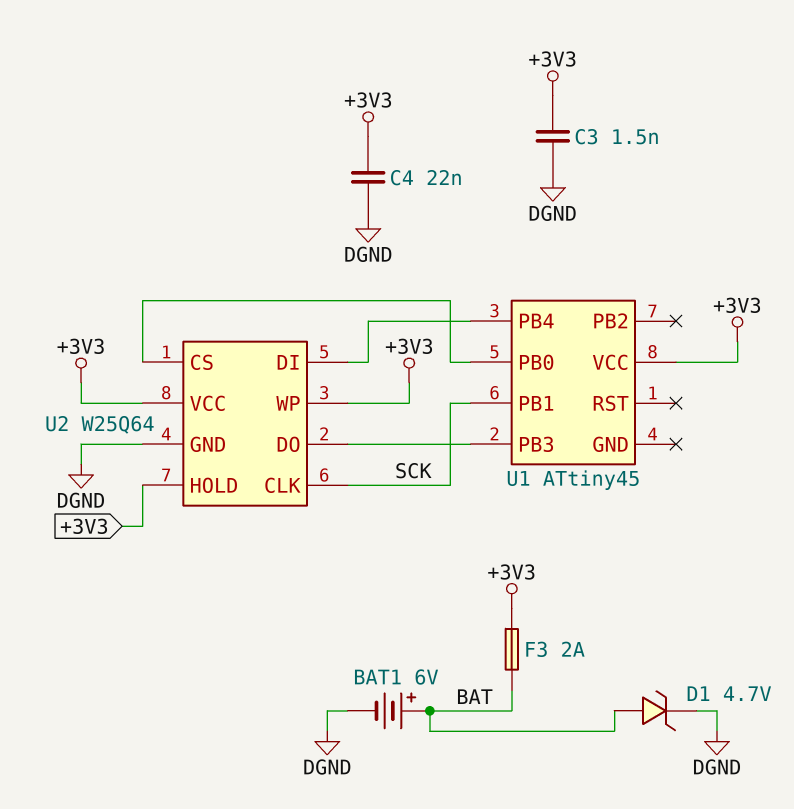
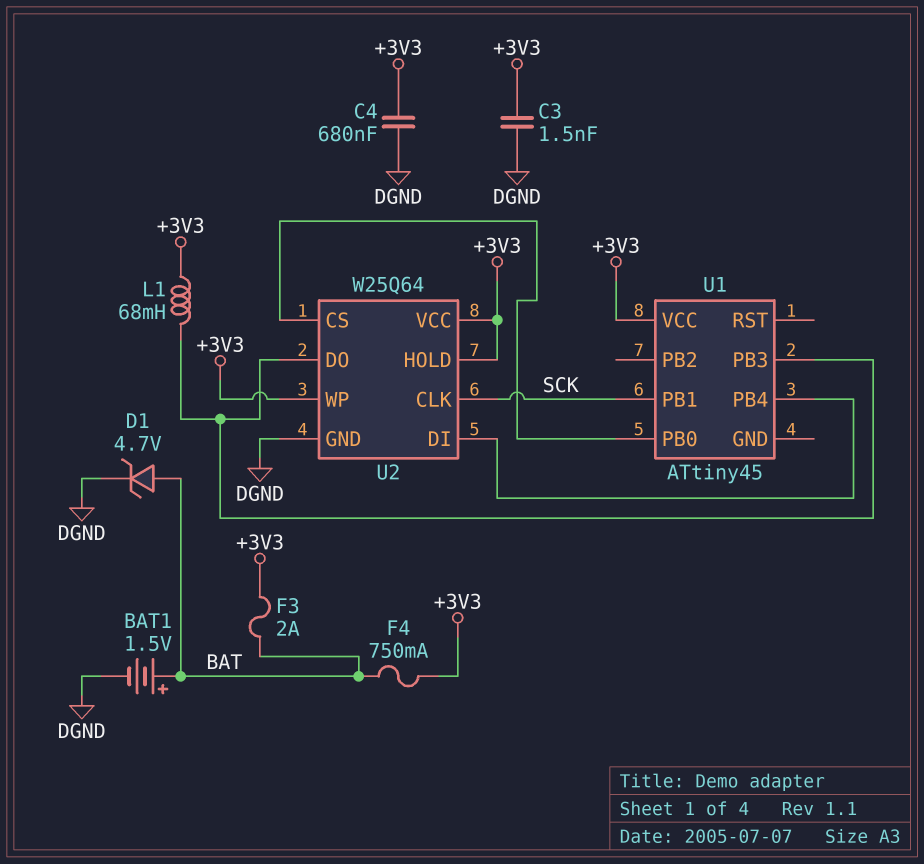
BAT1: 6V (plus BAT, minus DGND) -> 1.5V (plus BAT, minus DGND)
C4: 22nF (+3V3, DGND) -> 680nF (+3V3, DGND)
F4: none -> 750mA (+3V3, BAT)
L1: none -> 68mH (+3V3, U1/PB3)

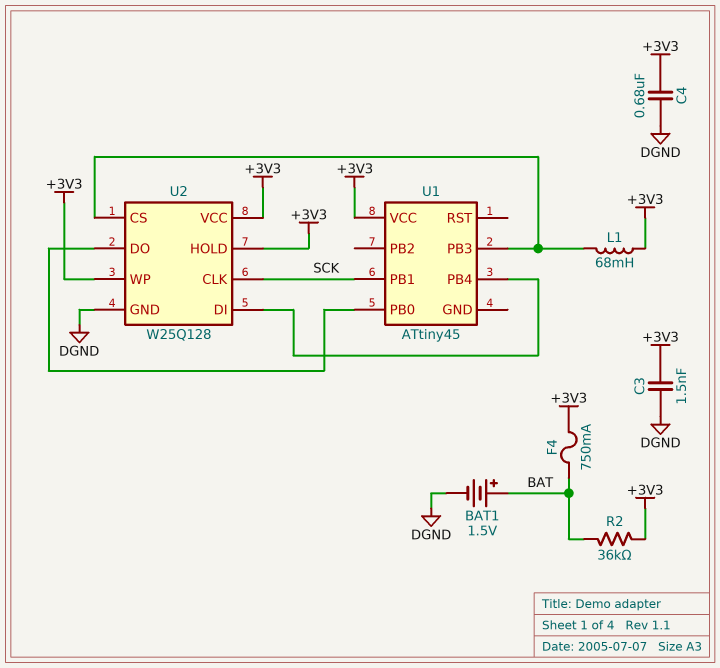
D1: zener 4.7V (A BAT, K DGND) -> none
F3: 2A (+3V3, BAT) -> none
R2: none -> 36k (+3V3, BAT)
U2: W25Q64 -> W25Q128
U2 pin CS: U1/PB0 -> U1/PB3
U2 pin DO: U1/PB3 -> U1/PB0

